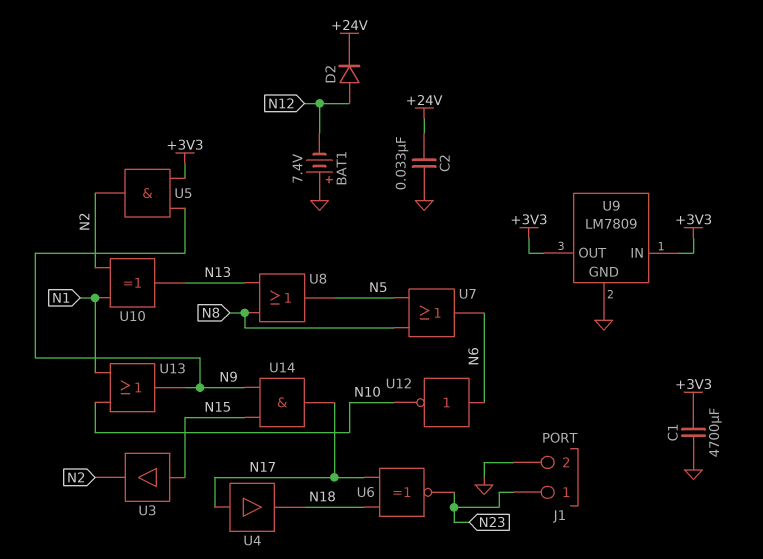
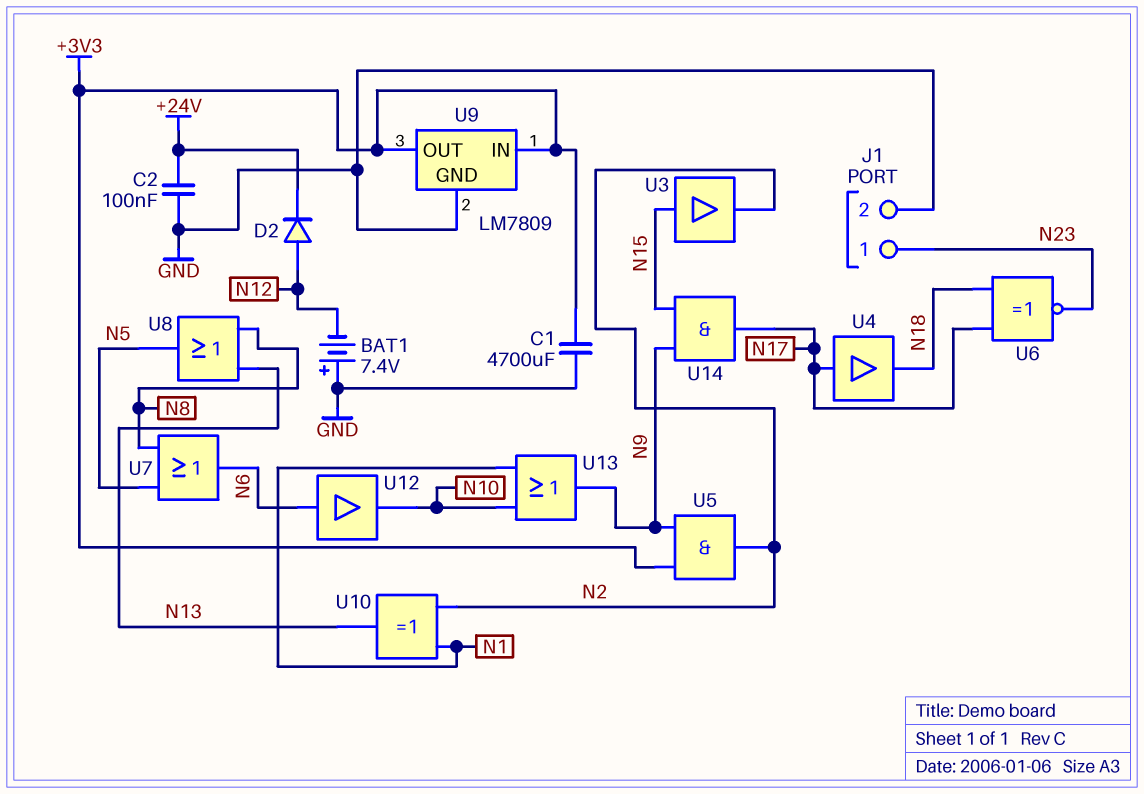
C2: 33nF (+24V, GND) -> 100nF (+24V, GND)
U12: NOT (in N6, out N10) -> buffer (in N6, out N10)

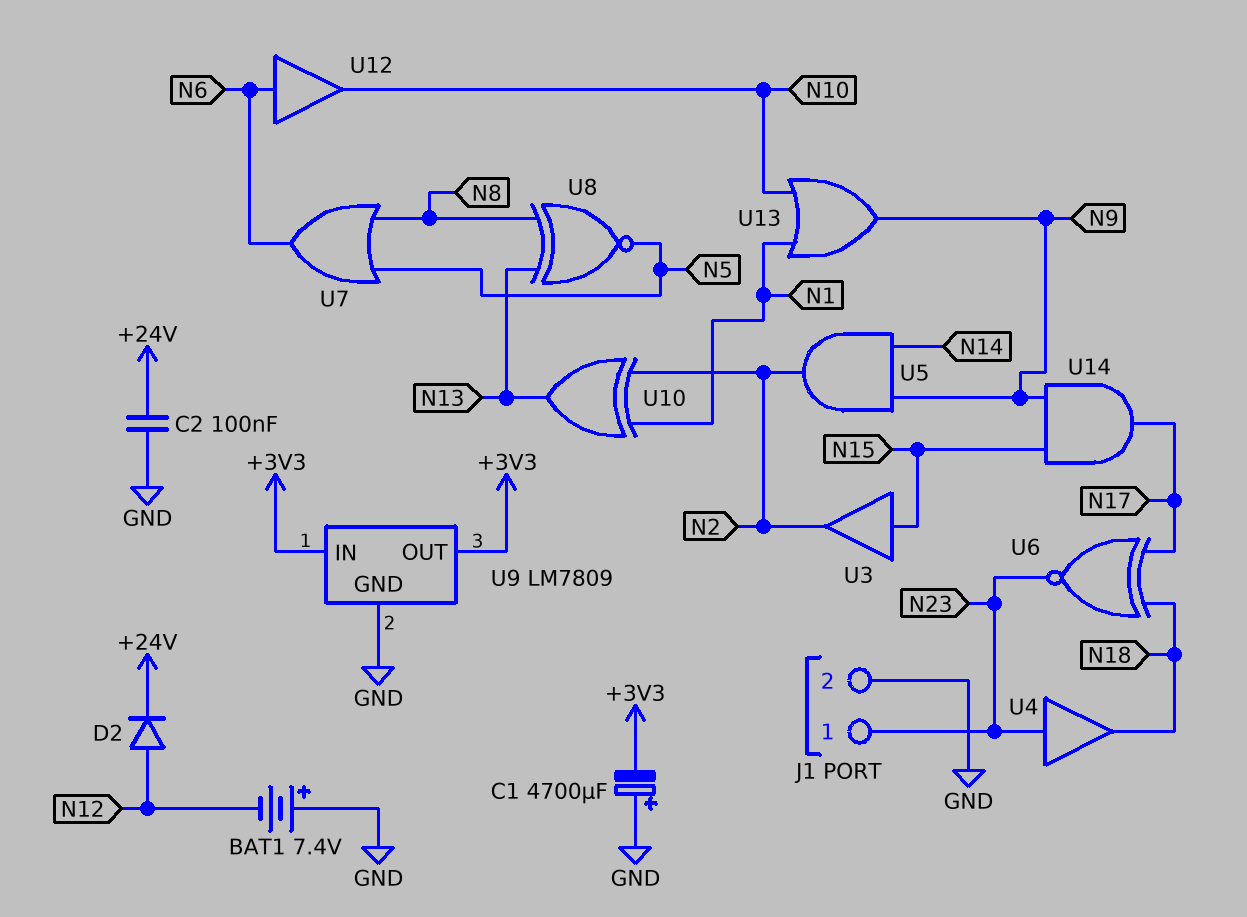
C1: 4700uF (+3V3, GND) -> 4700uF (plus GND, minus +3V3)
U4: buffer (in N17, out N18) -> buffer (in N23, out N18)
U5: AND (in +3V3, in N9, out N2) -> AND (in N9, in N14, out N2)
U8: OR (in N8, in N13, out N5) -> XNOR (in N8, in N13, out N5)

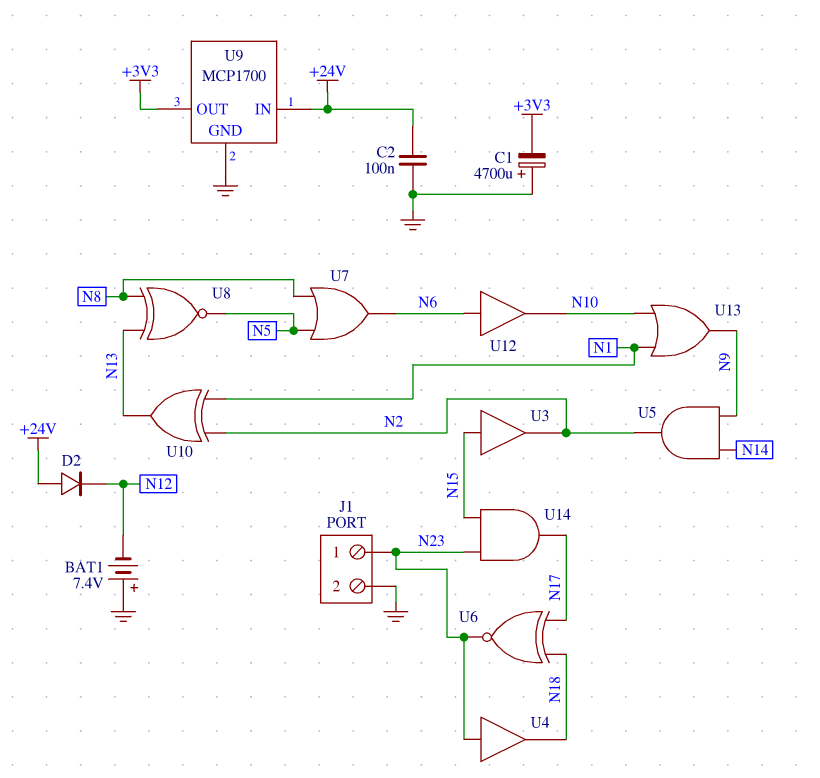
D2: diode (A N12, K +24V) -> diode (A +24V, K N12)
U9: LM7809 -> MCP1700
U9 pin IN: +3V3 -> +24V
U14: AND (in N9, in N15, out N17) -> AND (in N15, in N23, out N17)

